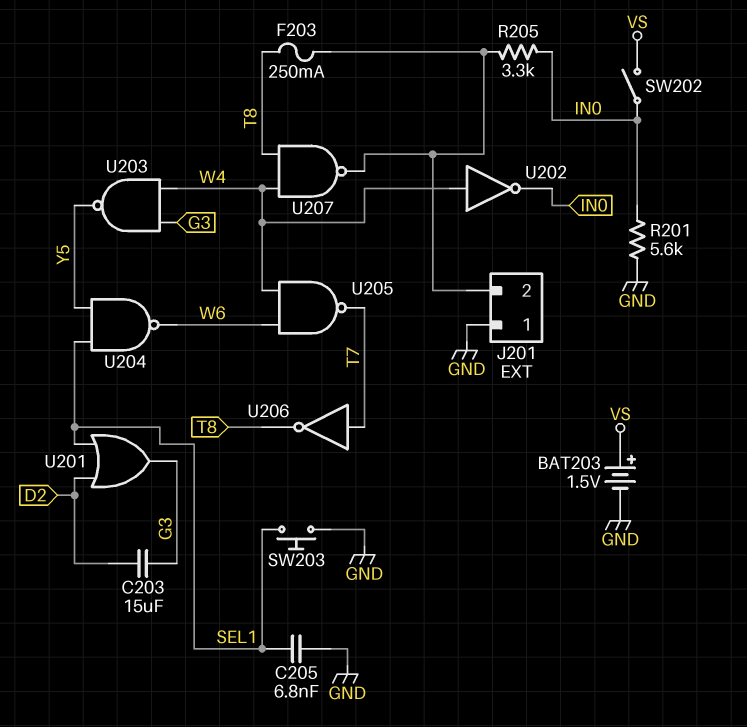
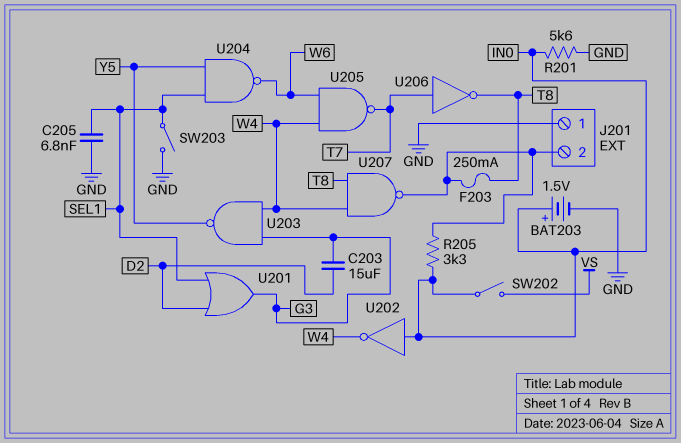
BAT203: 1.5V (plus VS, minus GND) -> 1.5V (plus IN0, minus GND)
SW203: button (GND, SEL1) -> switch (GND, SEL1)
U202: NOT (in W4, out IN0) -> NOT (in IN0, out W4)

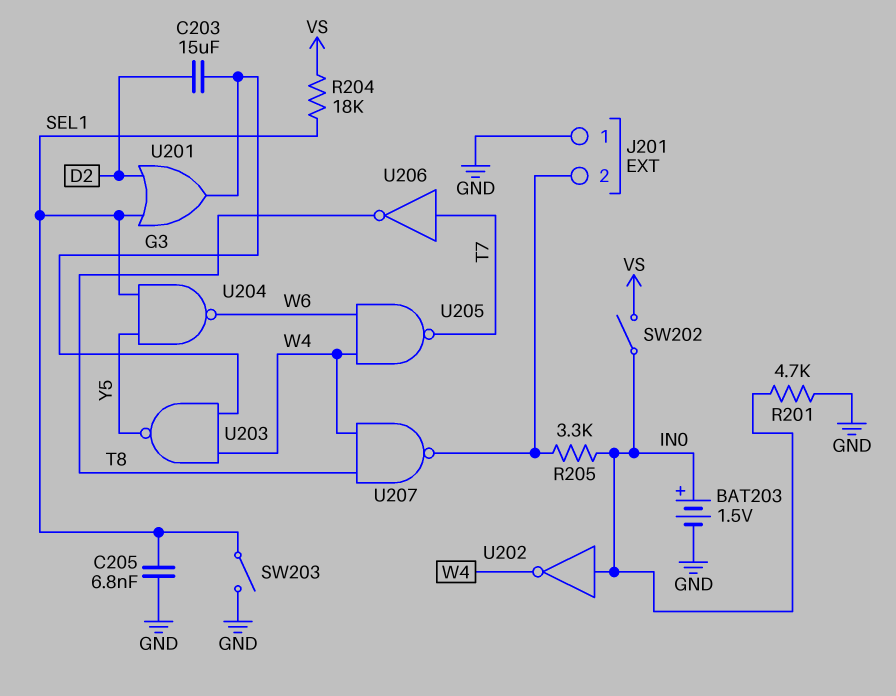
F203: 250mA (J201/2, T8) -> none
R201: 5.6k (GND, IN0) -> 4.7k (GND, IN0)
R204: none -> 18k (SEL1, VS)

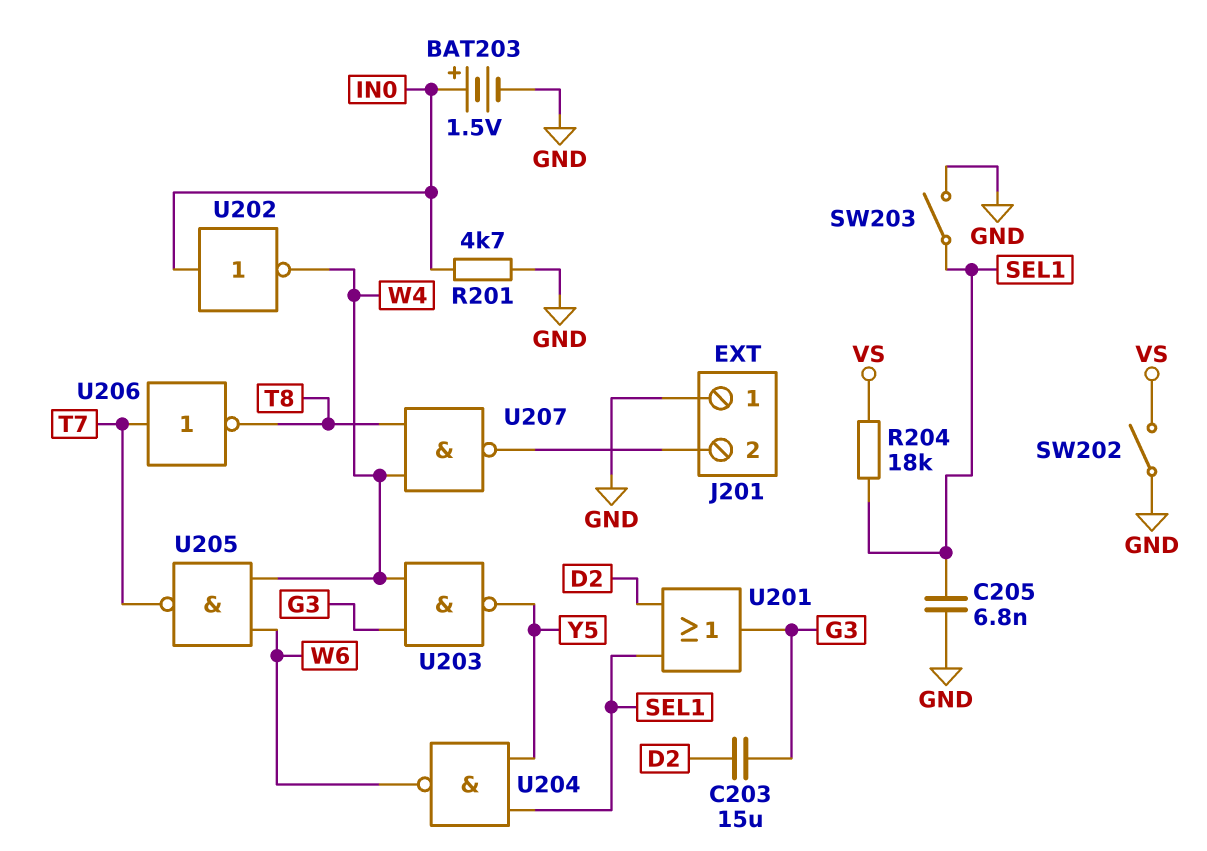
R205: 3.3k (IN0, J201/2) -> none
SW202: switch (IN0, VS) -> switch (GND, VS)

